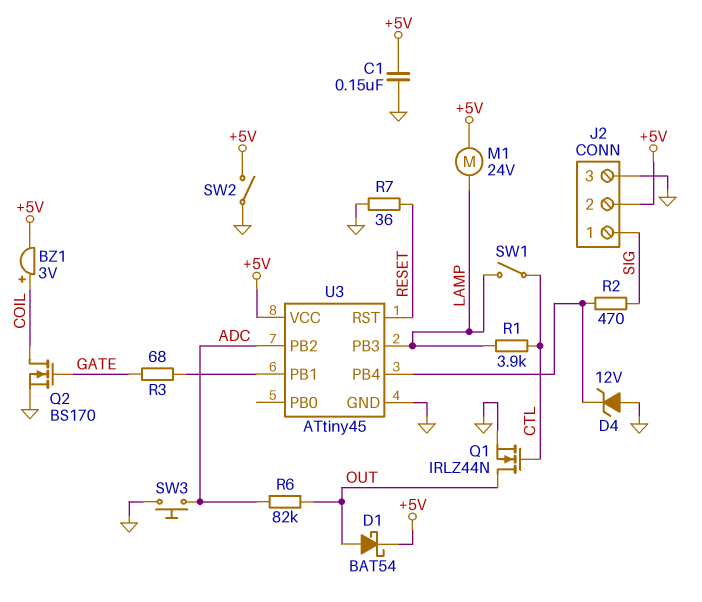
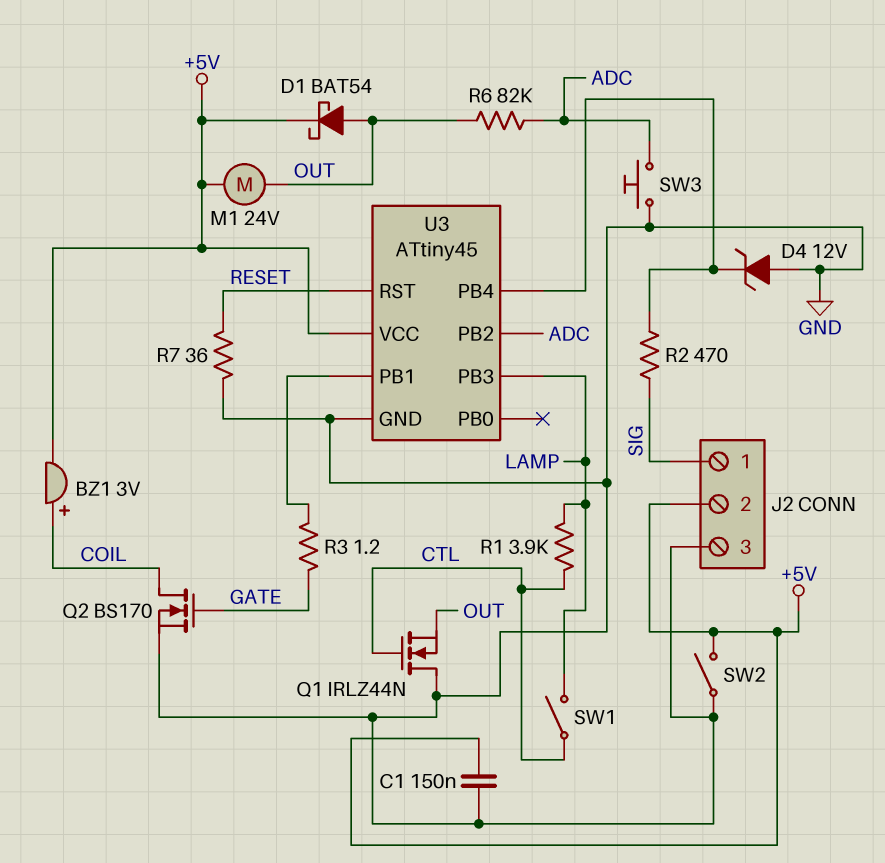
M1: motor 24V (+5V, LAMP) -> motor 24V (+5V, OUT)
Q1: NMOS IRLZ44N (G CTL, D OUT, S GND) -> NMOS IRLZ44N (G CTL, D GND, S OUT)
R3: 68 (GATE, U3/PB1) -> 1.2 (GATE, U3/PB1)

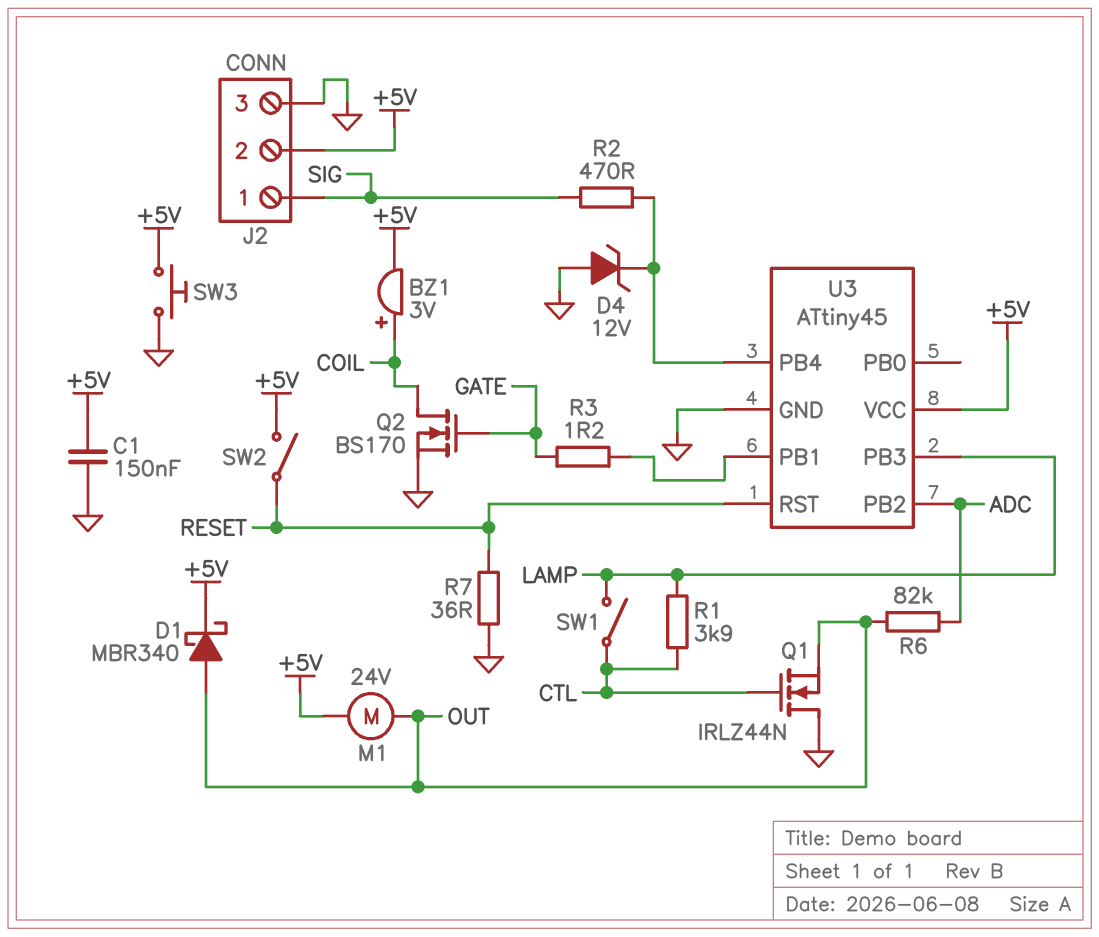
D1: schottky BAT54 (A OUT, K +5V) -> schottky MBR340 (A OUT, K +5V)
SW2: switch (+5V, GND) -> switch (+5V, RESET)
SW3: button (ADC, GND) -> button (+5V, GND)

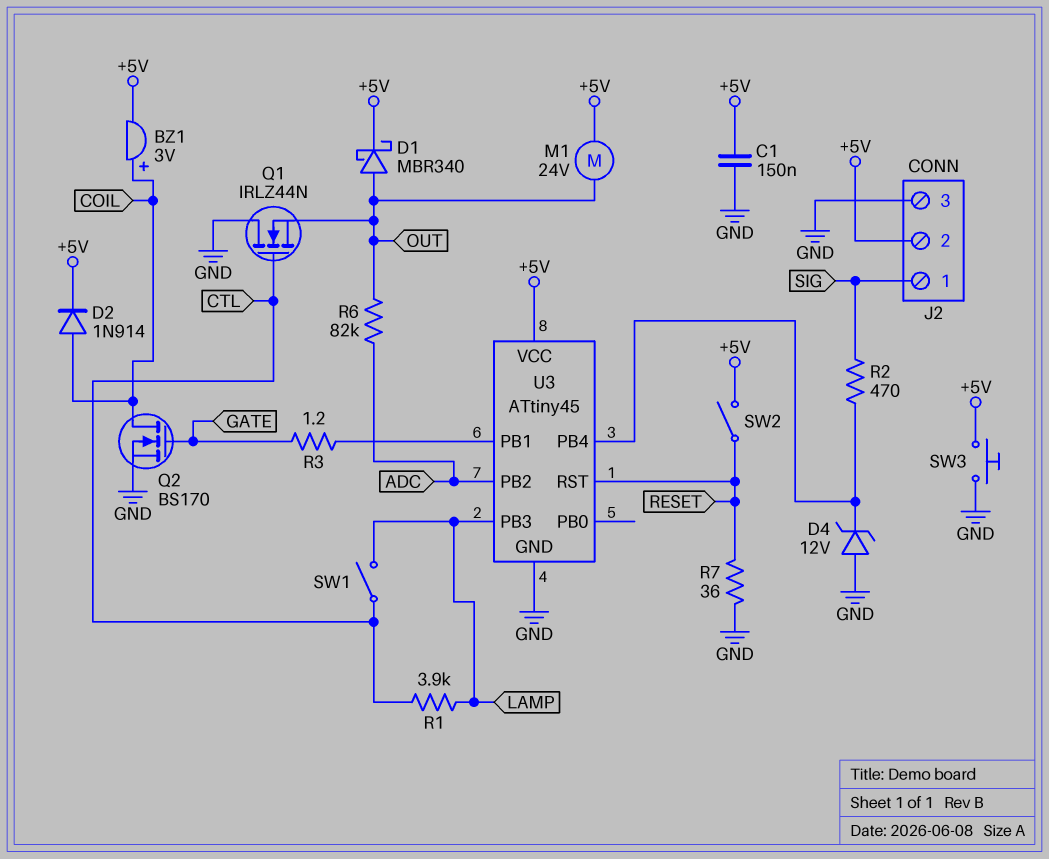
D2: none -> diode 1N914 (A COIL, K +5V)

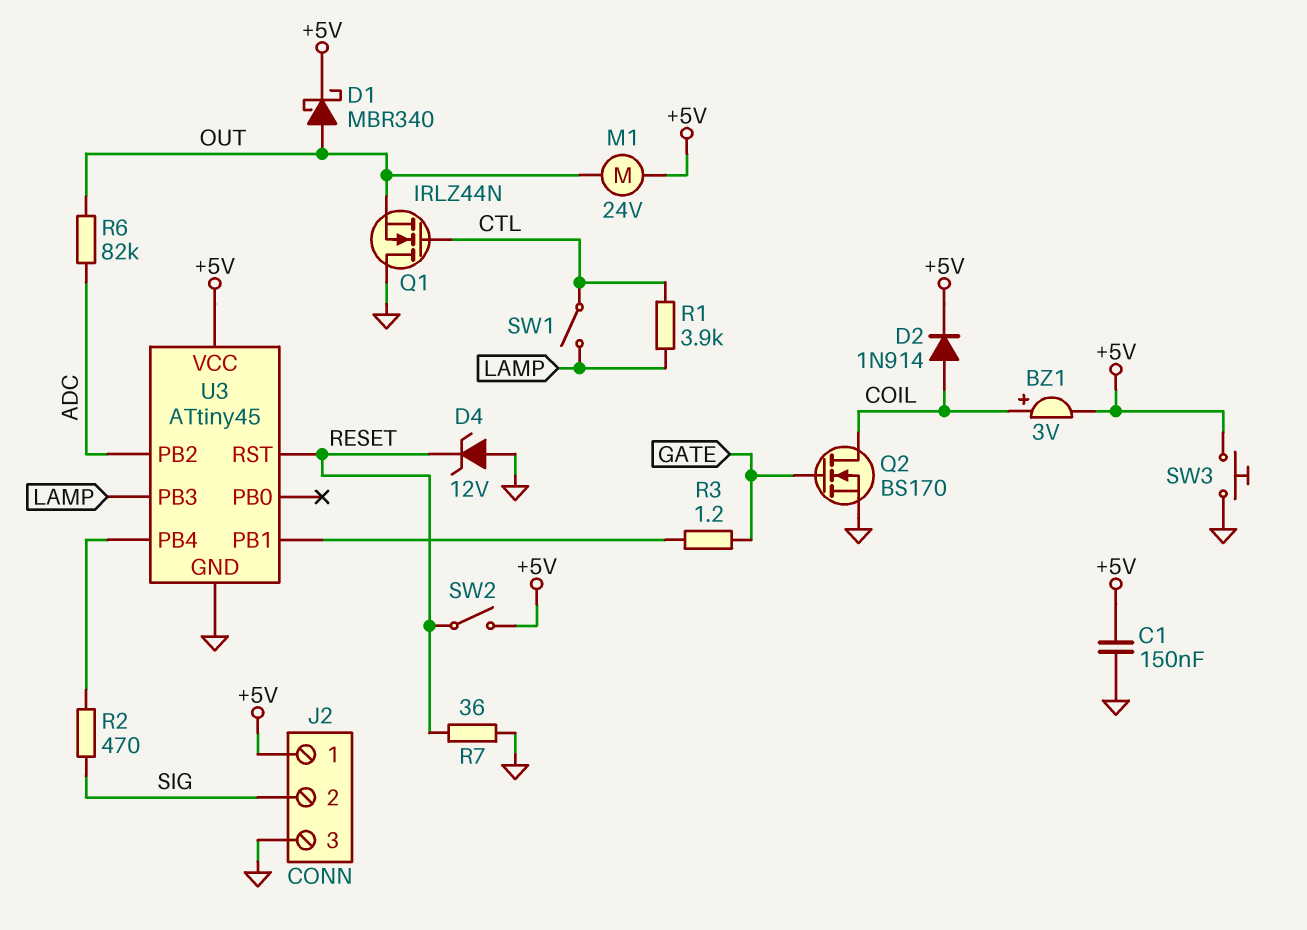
D4: zener 12V (A GND, K U3/PB4) -> zener 12V (A GND, K RESET)
J2 pin 1: SIG -> +5V
J2 pin 2: +5V -> SIG

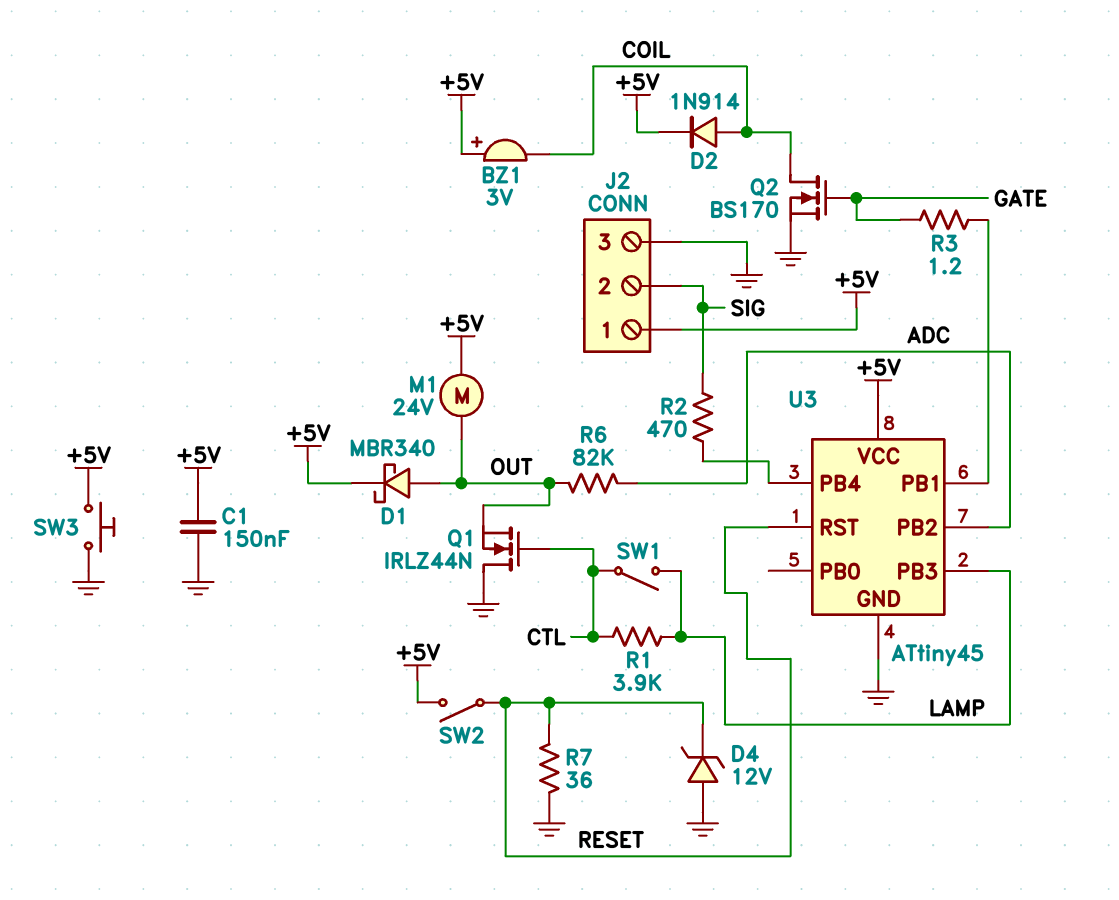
BZ1: buzzer 3V (plus COIL, minus +5V) -> buzzer 3V (plus +5V, minus COIL)

